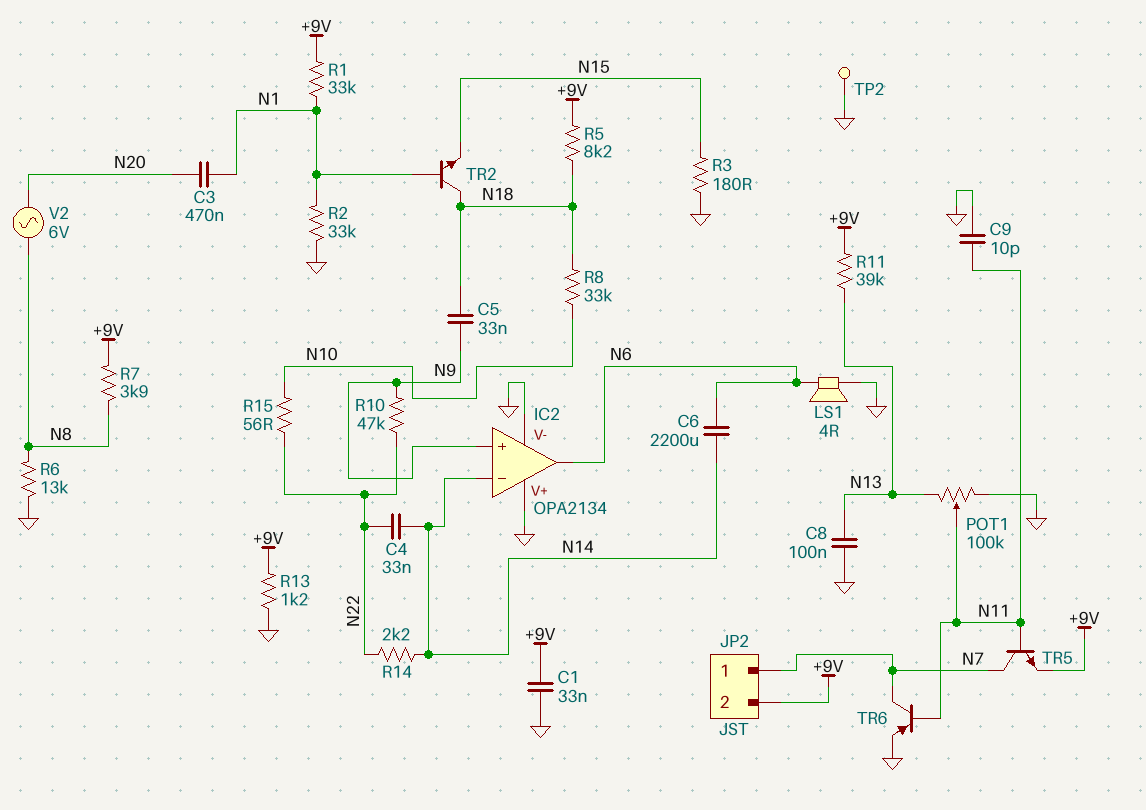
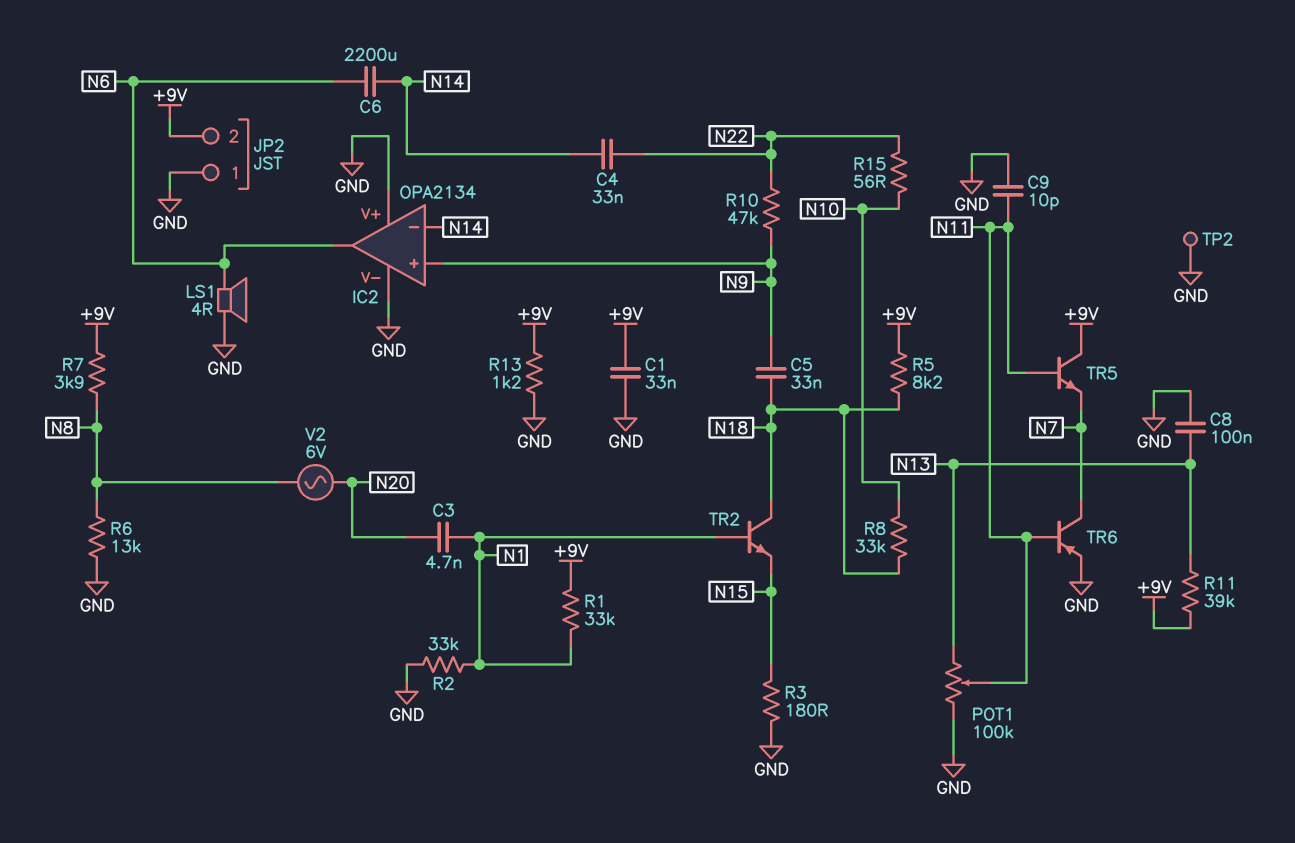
C3: 470nF (N1, N20) -> 4.7nF (N1, N20)
JP2 pin 1: N7 -> GND
R14: 2.2k (N14, N22) -> none
TR5: NPN (B N11, C N7, E +9V) -> NPN (B N11, C +9V, E N7)

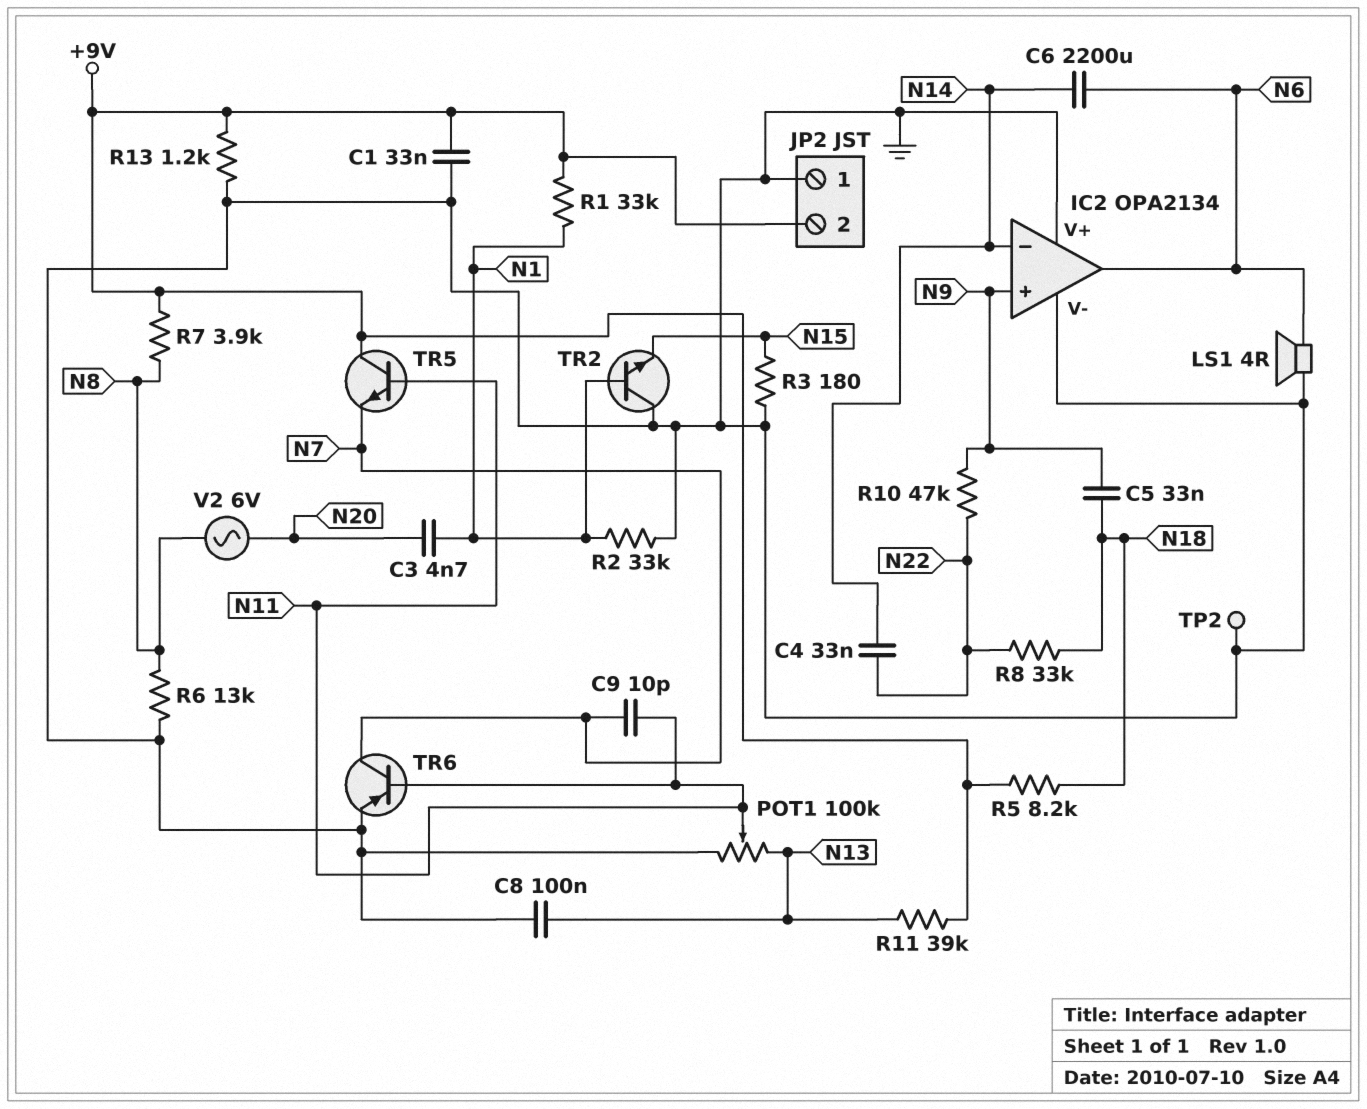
C9: 10pF (GND, N11) -> 10pF (N7, N11)
R8: 33k (N10, N18) -> 33k (N18, N22)
R15: 56 (N10, N22) -> none
TR2: NPN (B N1, C N18, E N15) -> NPN (B N1, C GND, E N15)

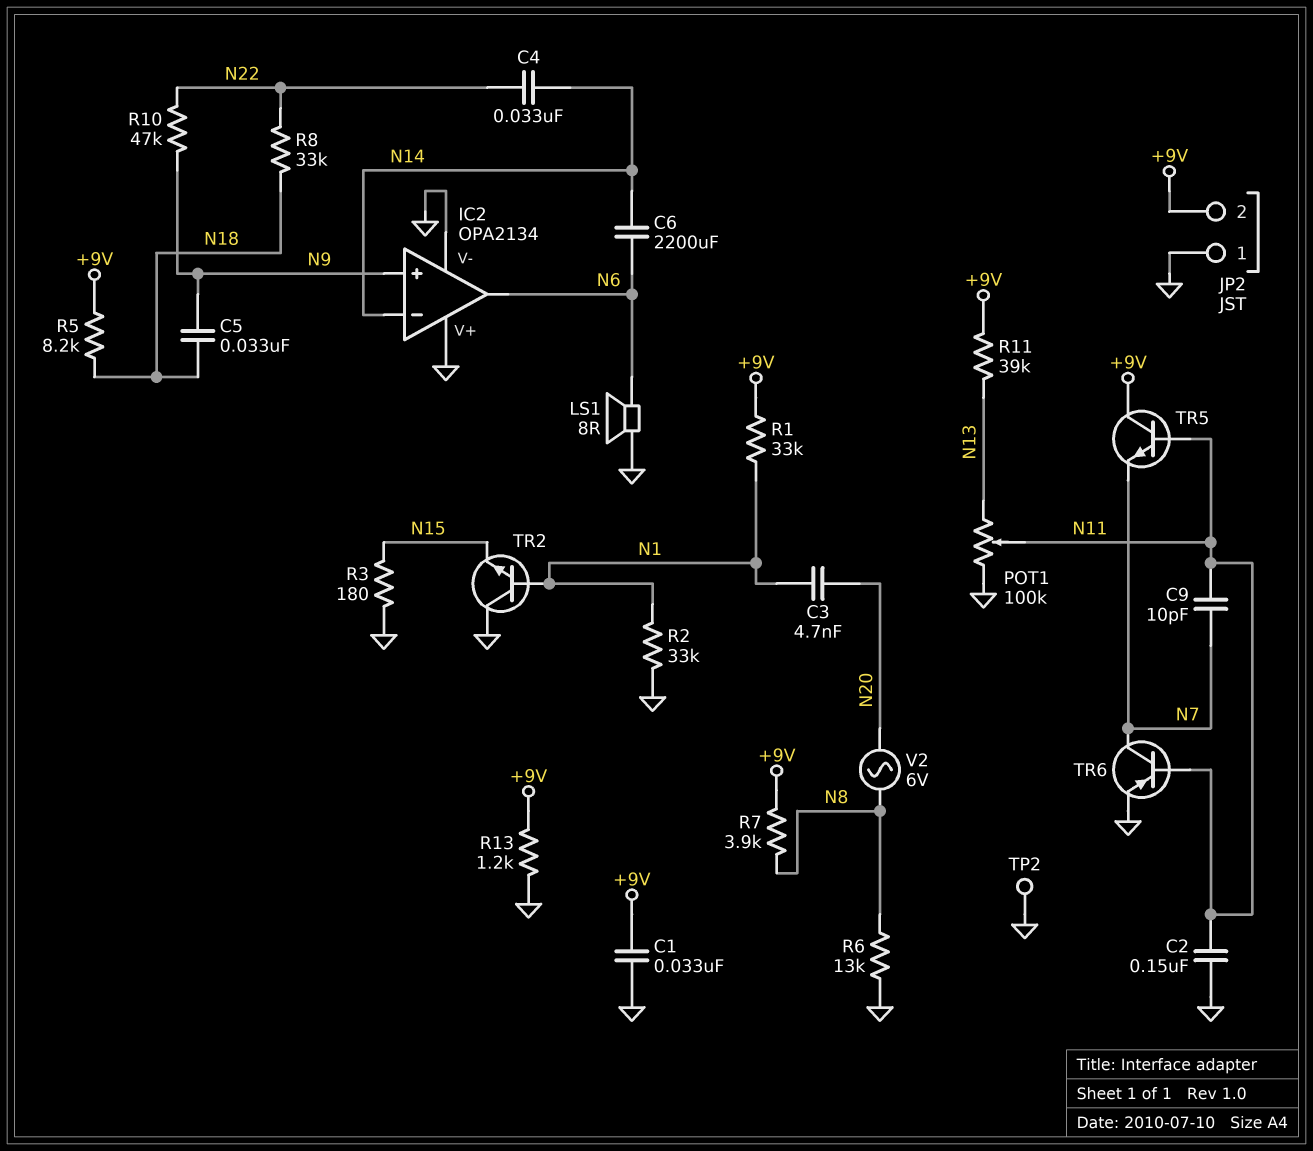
C2: none -> 150nF (GND, N11)
C8: 100nF (GND, N13) -> none
LS1: speaker 4R (GND, N6) -> speaker 8R (GND, N6)

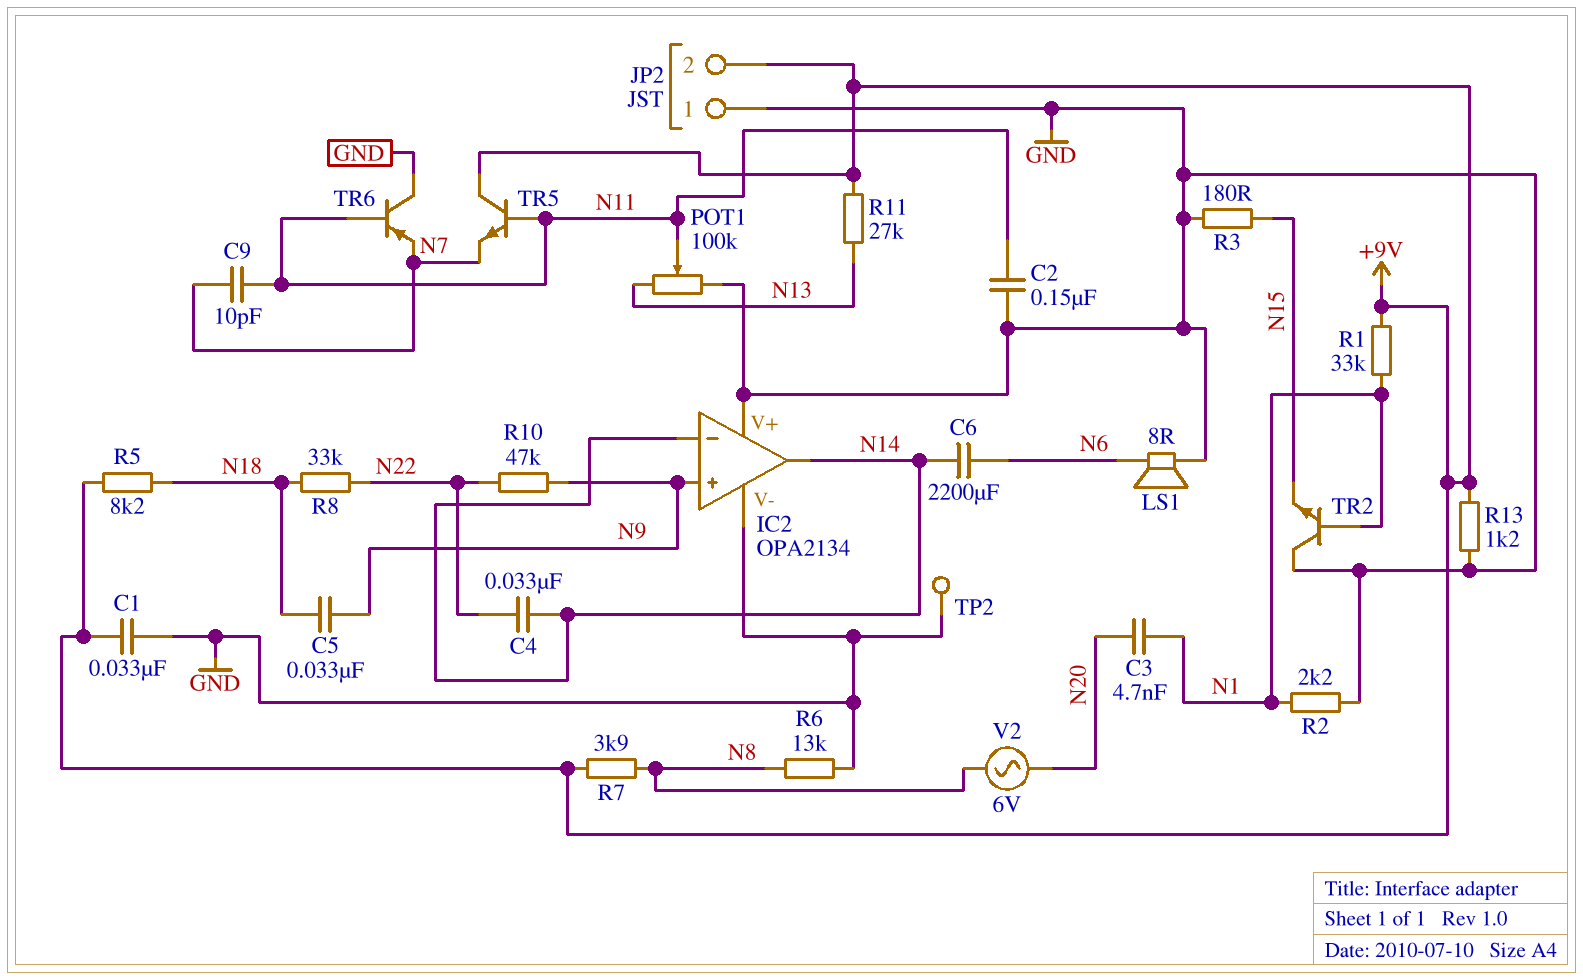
IC2 pin out: N6 -> N14
R2: 33k (GND, N1) -> 2.2k (GND, N1)
R11: 39k (+9V, N13) -> 27k (+9V, N13)
TR6: PNP (B N11, C N7, E GND) -> PNP (B N11, C GND, E N7)

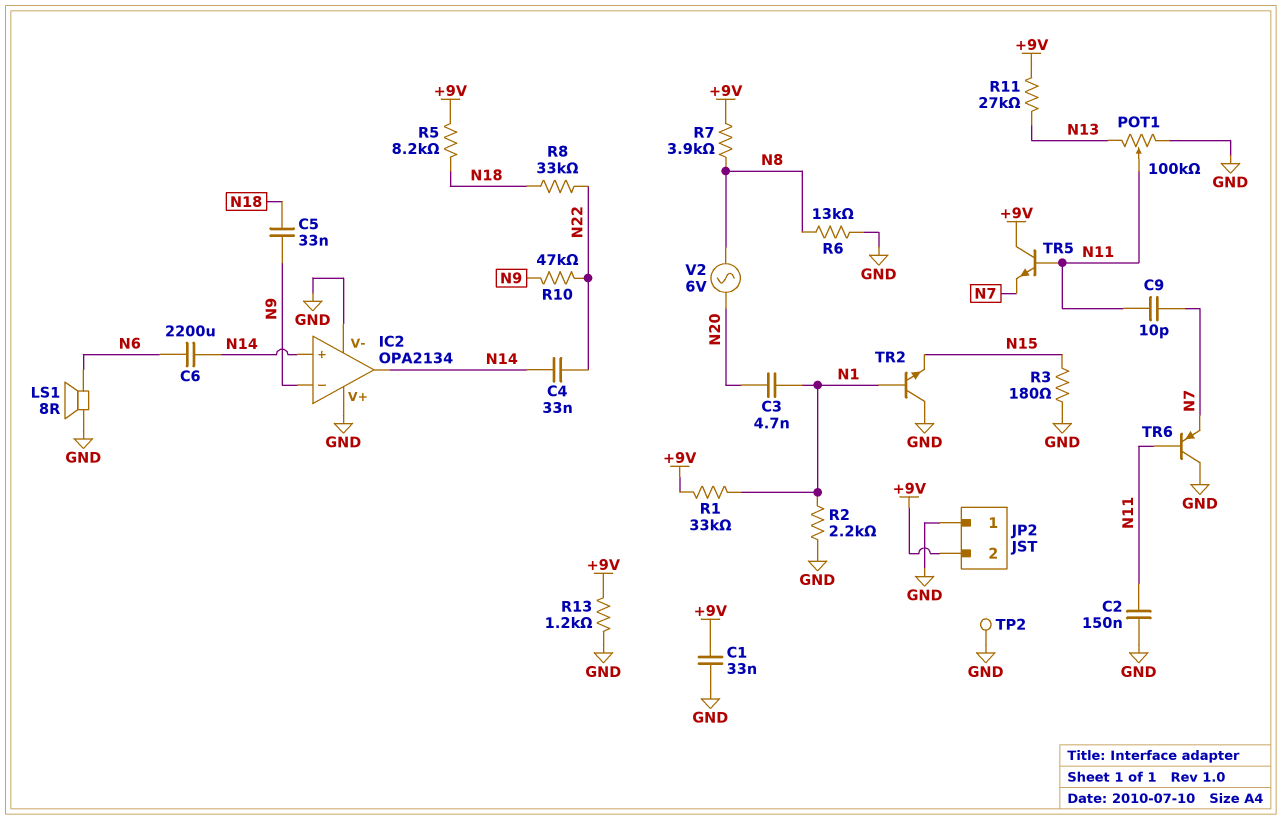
IC2 pin in+: N9 -> N14
IC2 pin in-: N14 -> N9

